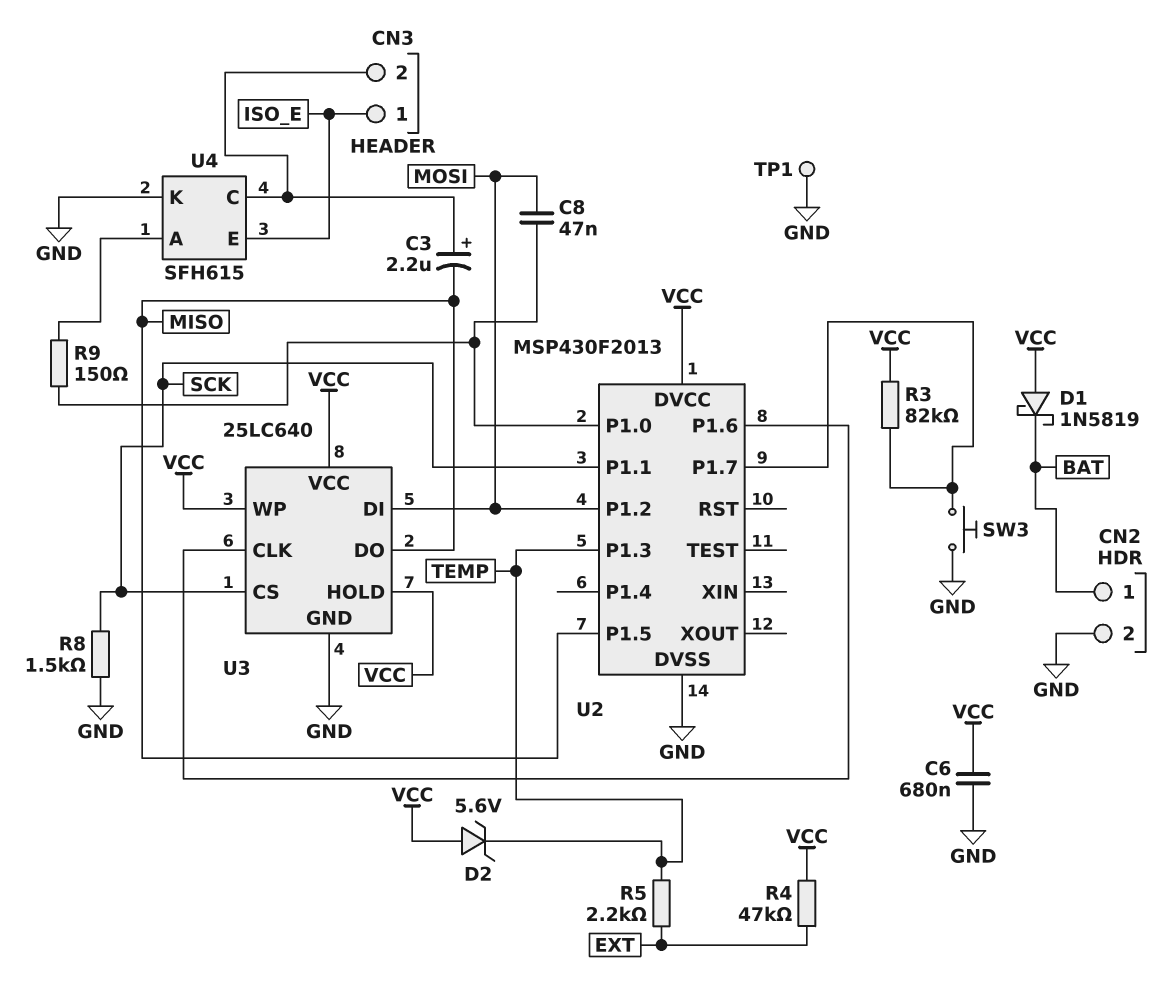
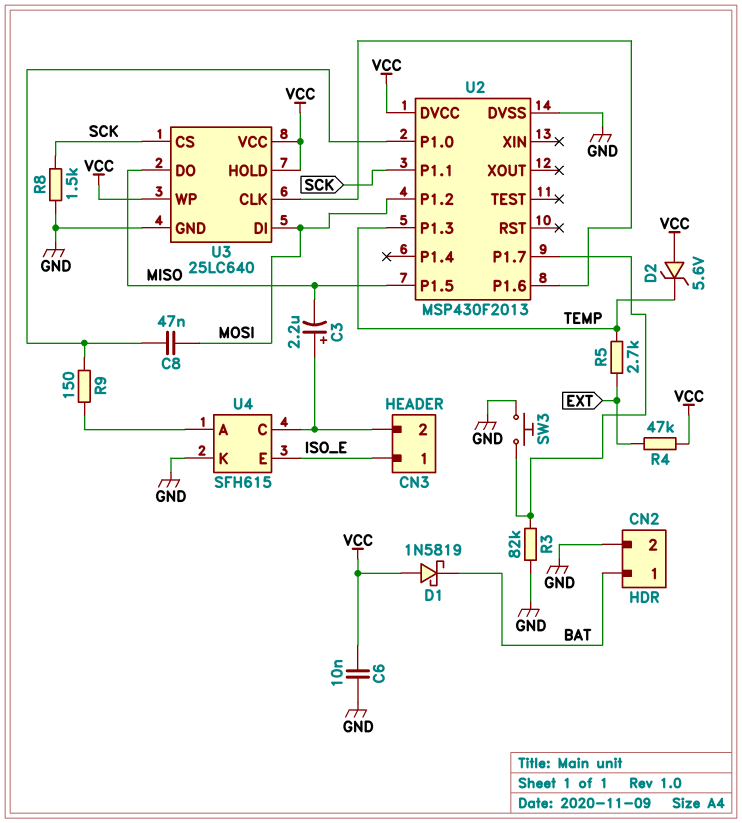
C6: 680nF (GND, VCC) -> 10nF (GND, VCC)
R3: 82k (U2/P1.7, VCC) -> 82k (GND, U2/P1.7)
R5: 2.2k (EXT, TEMP) -> 2.7k (EXT, TEMP)
TP1: test point (GND) -> none

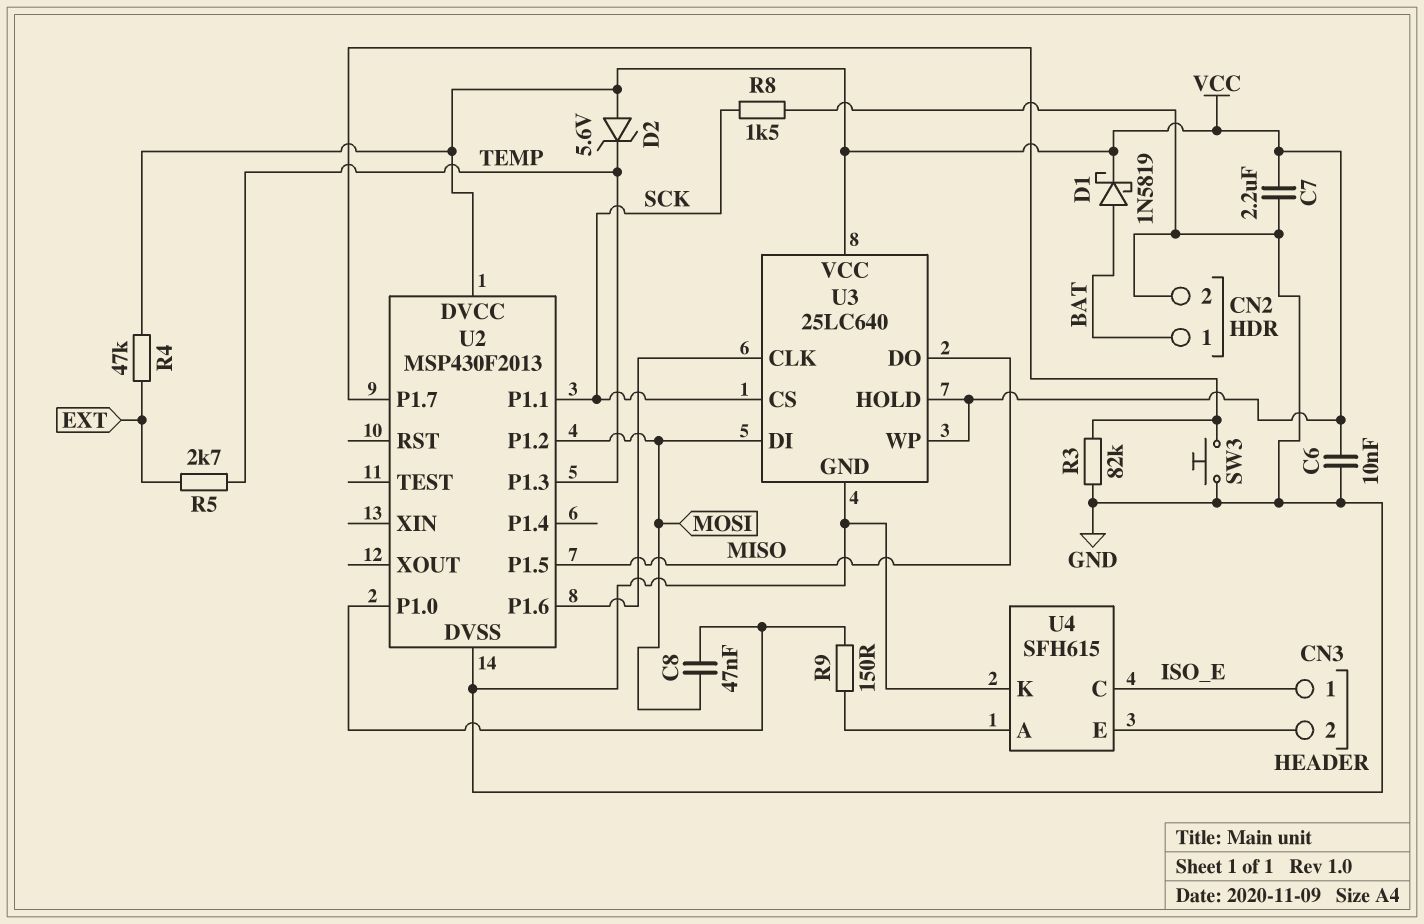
C3: 2.2uF (plus CN3/2, minus MISO) -> none
C7: none -> 2.2uF (GND, VCC)
D1: schottky 1N5819 (A VCC, K BAT) -> schottky 1N5819 (A BAT, K VCC)
U4 pin C: CN3/2 -> ISO_E
U4 pin E: ISO_E -> CN3/2

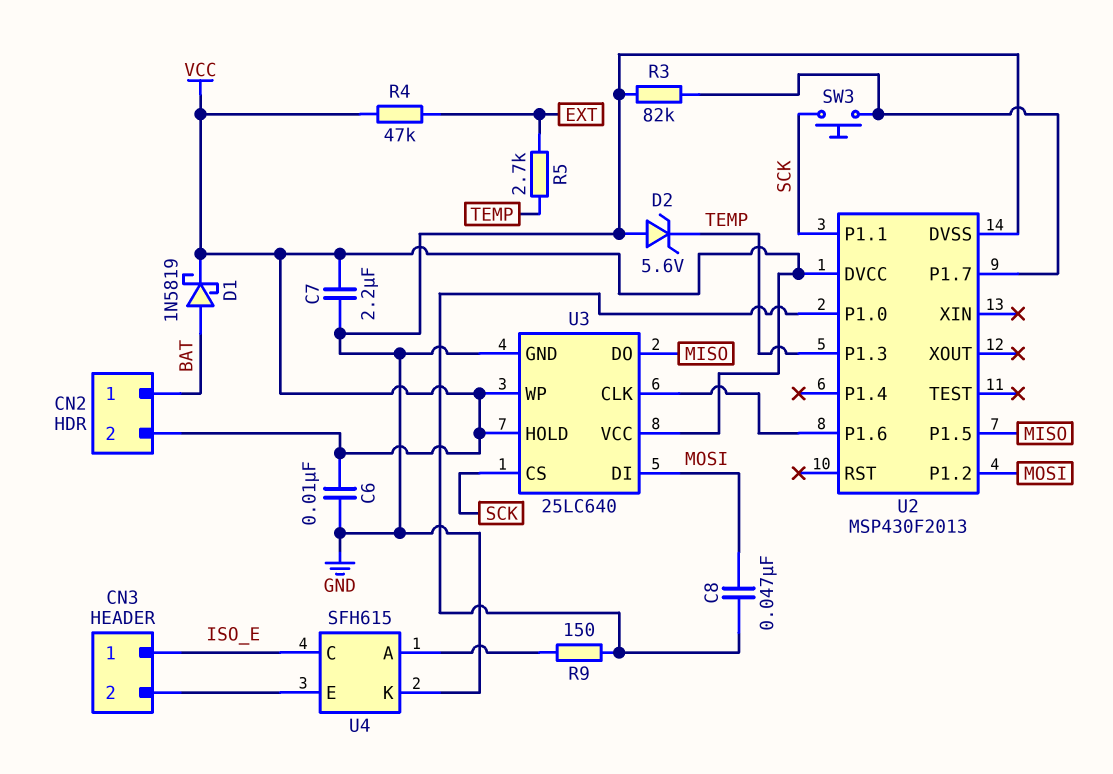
CN2 pin 2: GND -> VCC
D2: zener 5.6V (A VCC, K TEMP) -> zener 5.6V (A GND, K TEMP)
R8: 1.5k (GND, SCK) -> none
SW3: button (GND, U2/P1.7) -> button (SCK, U2/P1.7)

